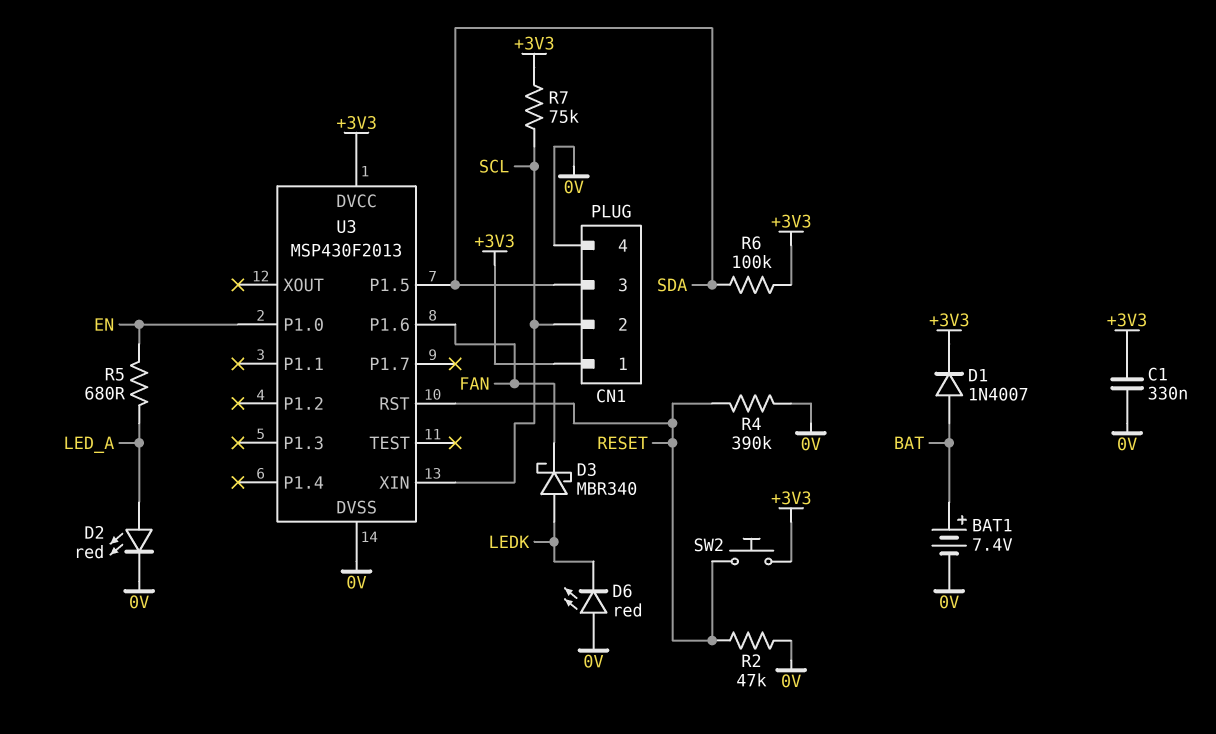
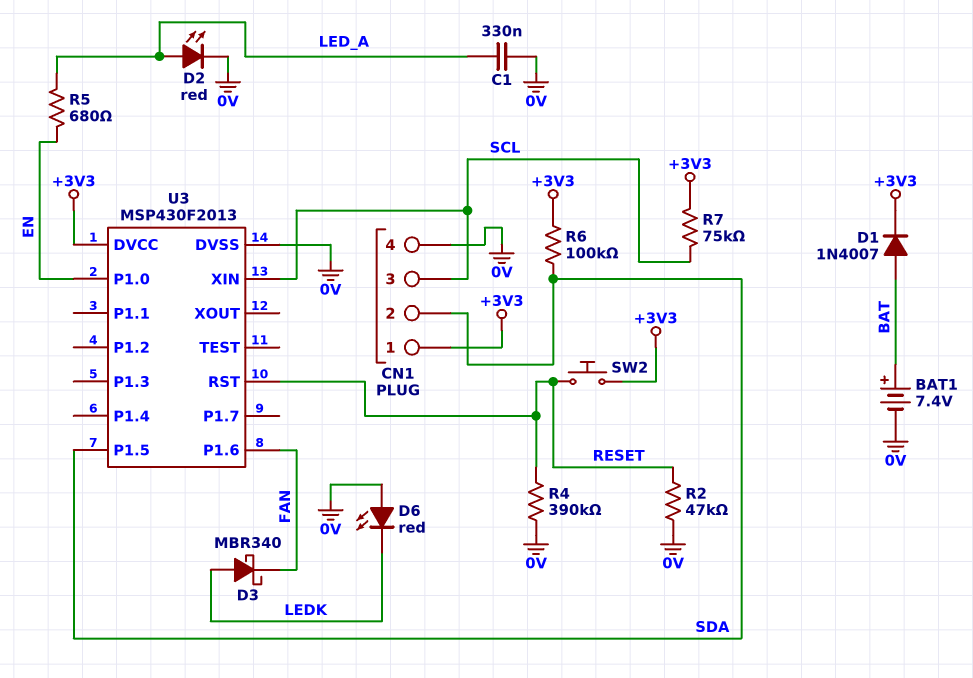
C1: 330nF (+3V3, 0V) -> 330nF (0V, LED_A)
CN1 pin 2: SCL -> SDA
CN1 pin 3: SDA -> SCL

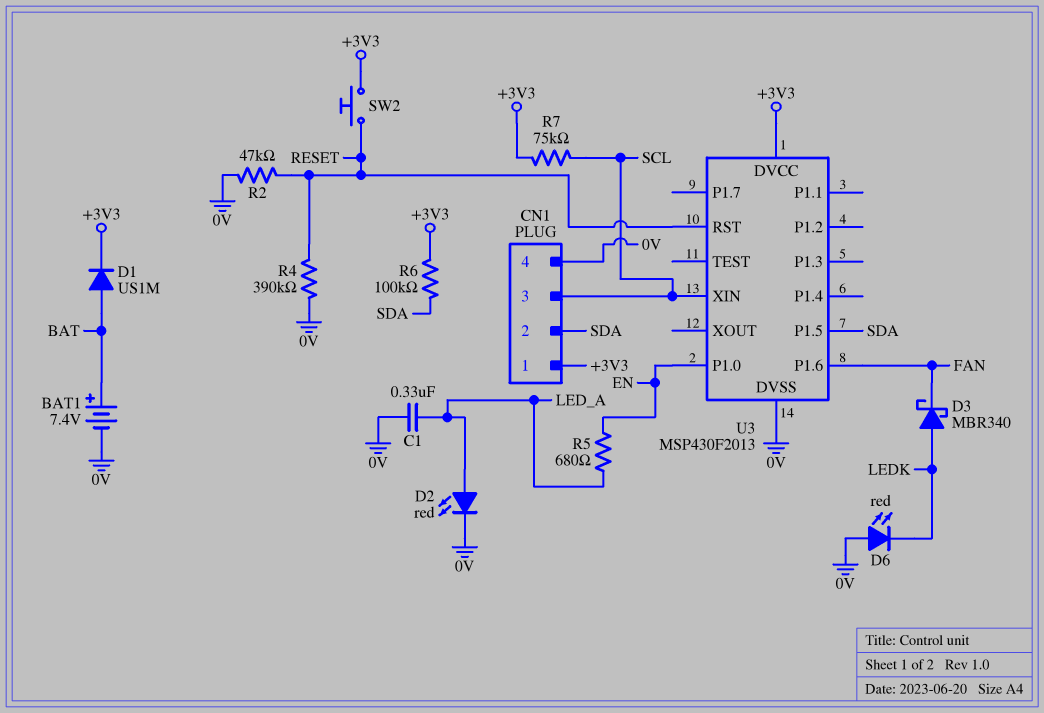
D1: diode 1N4007 (A BAT, K +3V3) -> diode US1M (A BAT, K +3V3)

